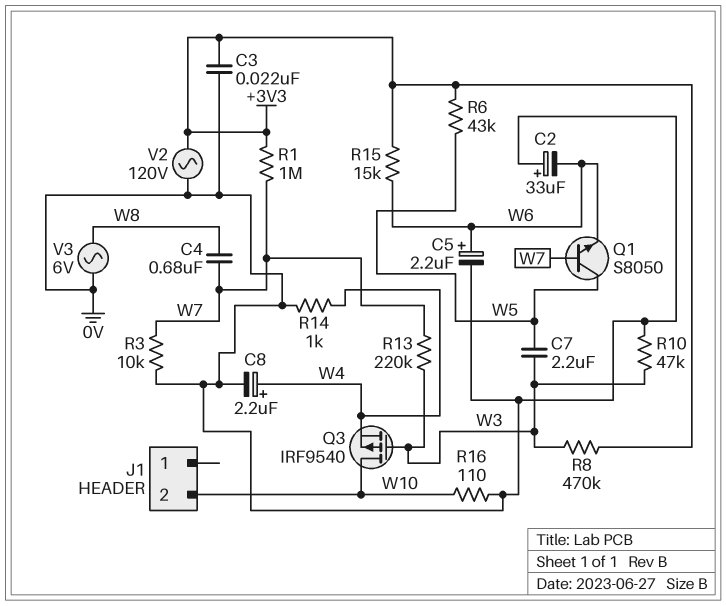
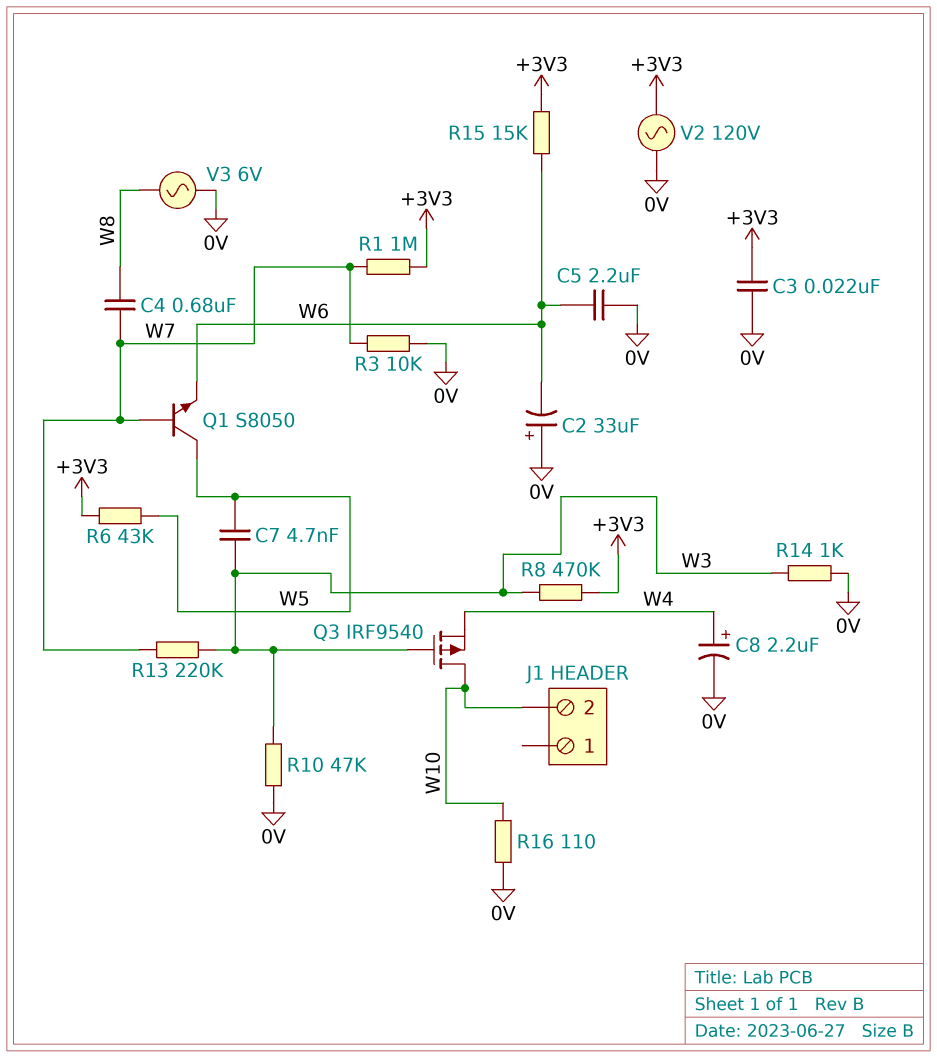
C5: 2.2uF (plus W6, minus 0V) -> 2.2uF (0V, W6)
C7: 2.2uF (W3, W5) -> 4.7nF (W3, W5)
R14: 1k (0V, W4) -> 1k (0V, W3)

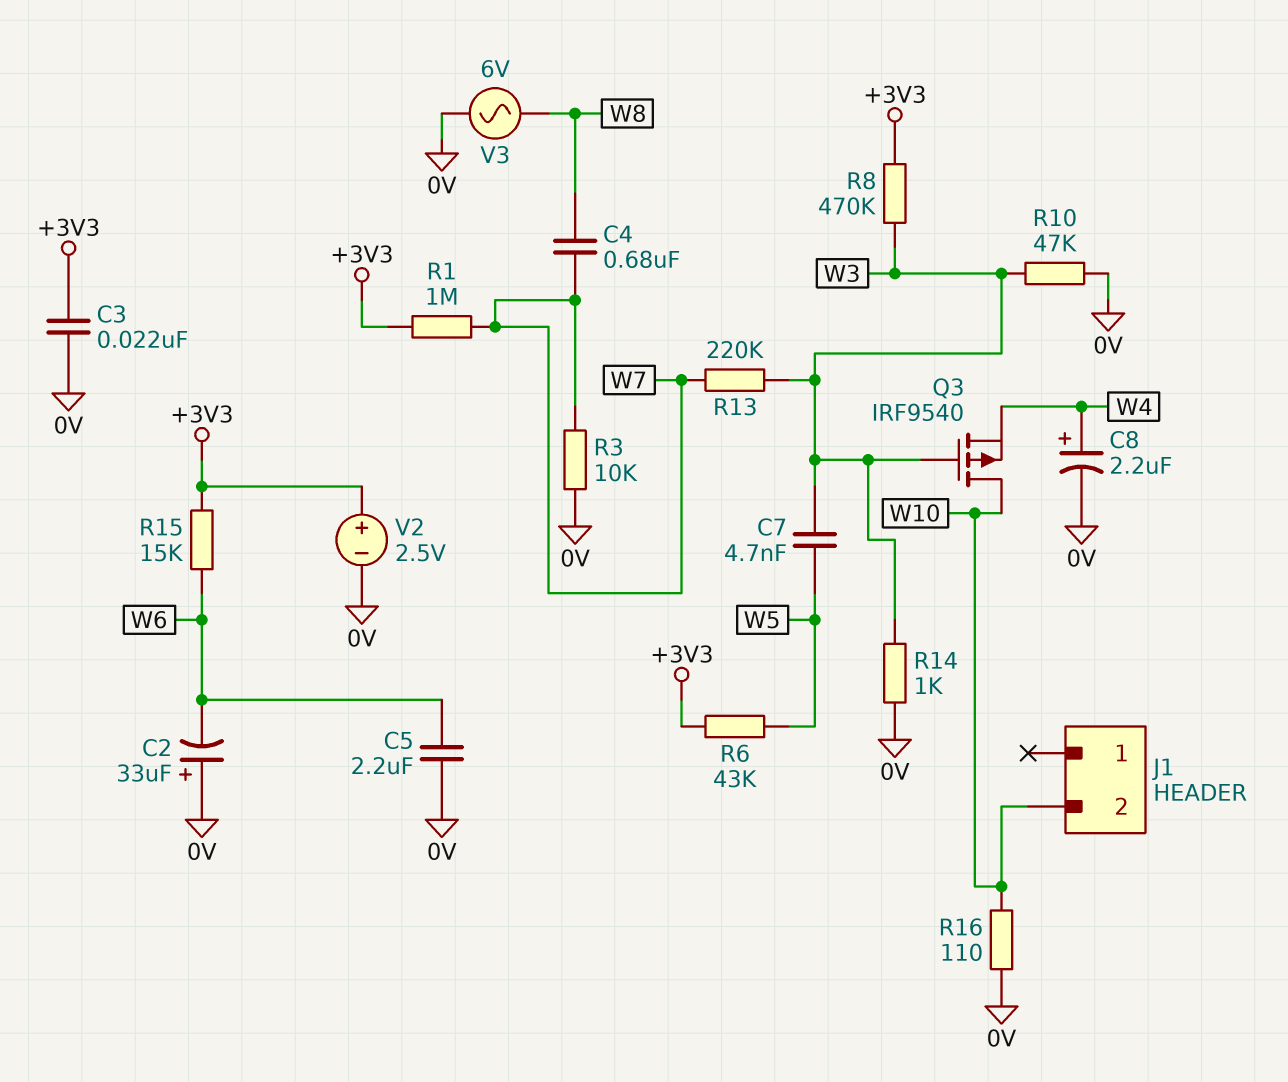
Q1: NPN S8050 (B W7, C W5, E W6) -> none
V2: AC 120V (+3V3, 0V) -> 2.5V (plus +3V3, minus 0V)

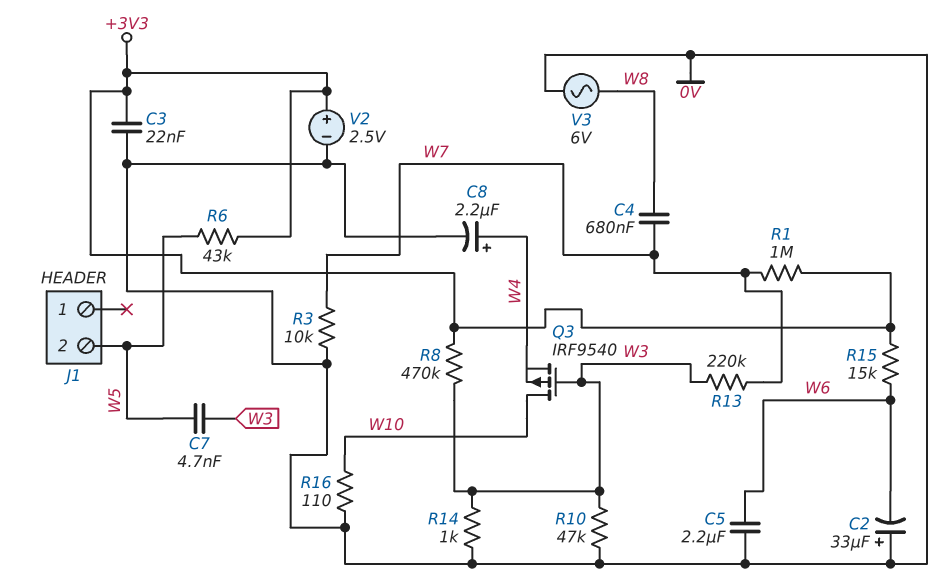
J1 pin 2: W10 -> W5

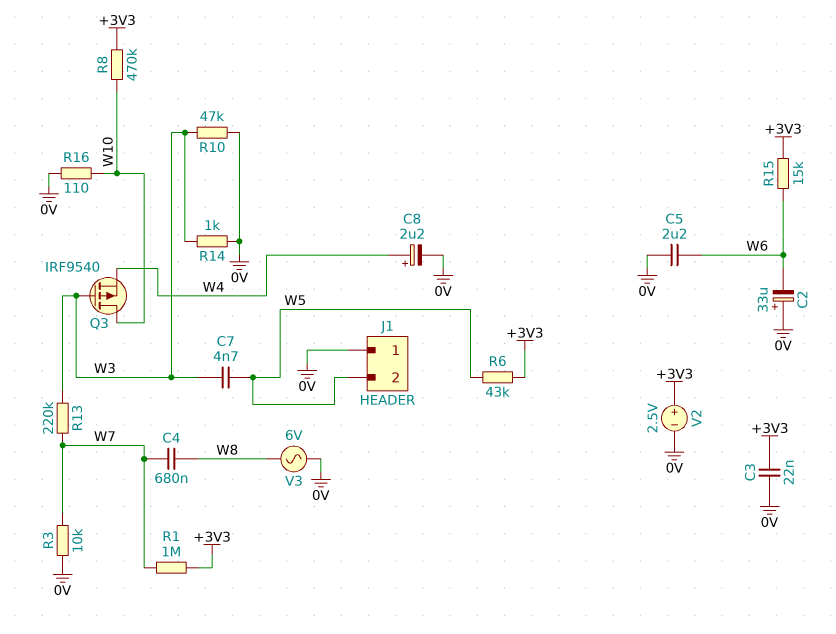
J1 pin 1: none -> 0V
R8: 470k (+3V3, W3) -> 470k (+3V3, W10)

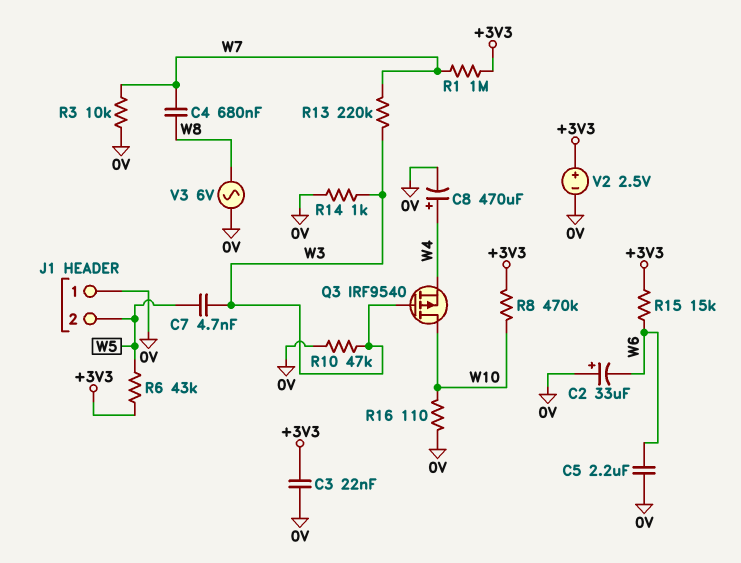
C8: 2.2uF (plus W4, minus 0V) -> 470uF (plus W4, minus 0V)

